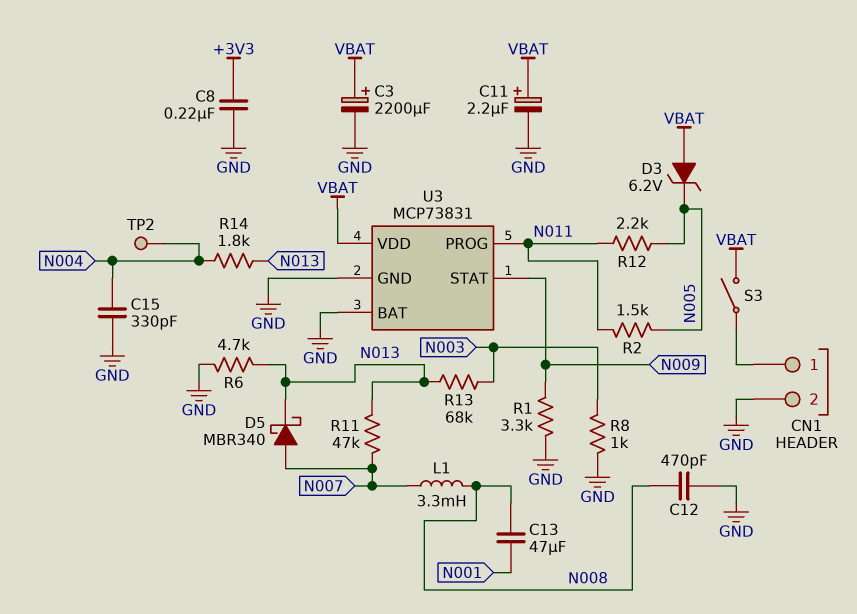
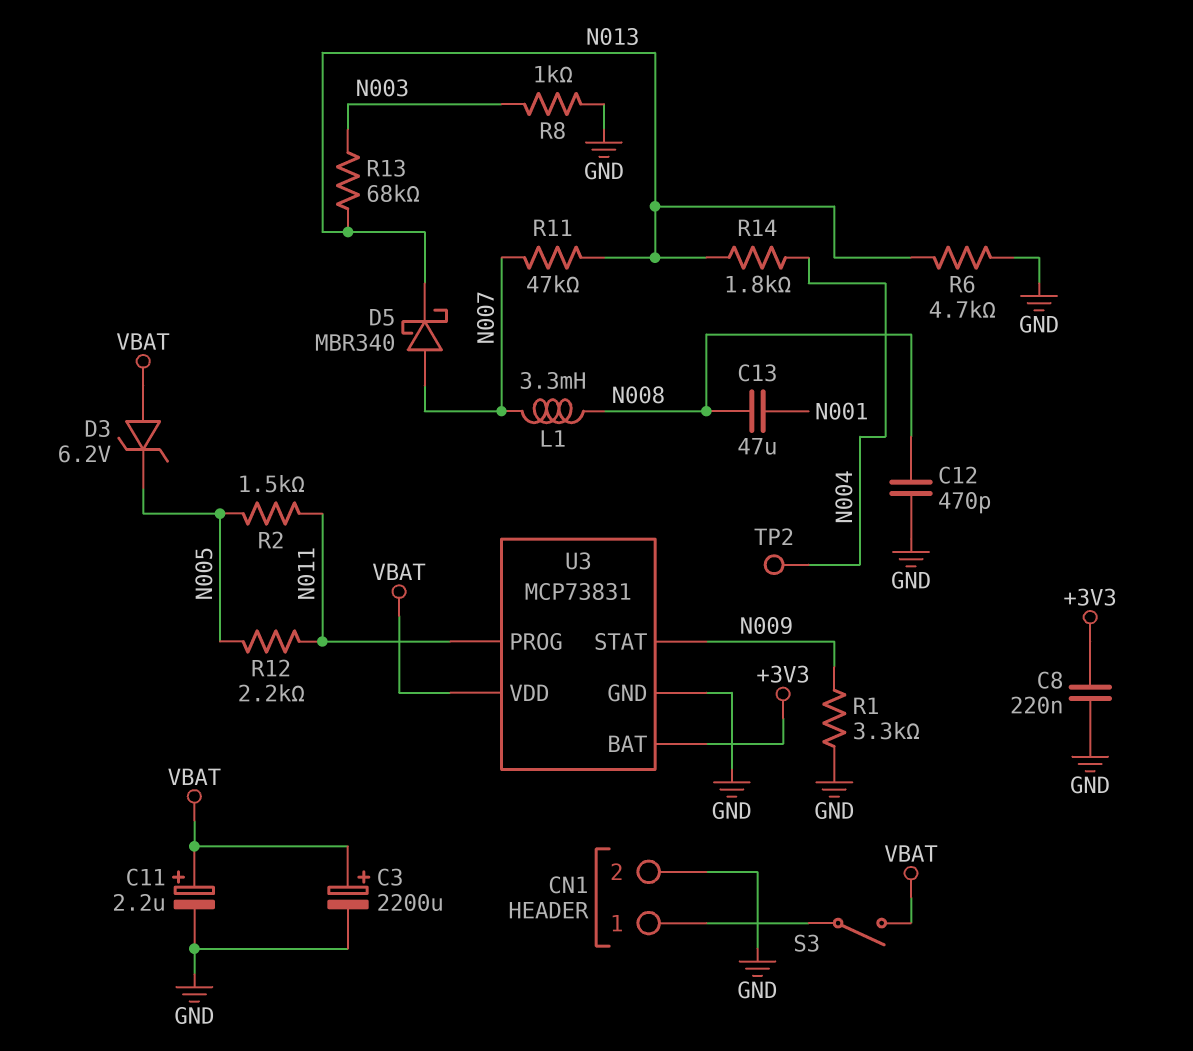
C15: 330pF (GND, N004) -> none
U3 pin BAT: GND -> +3V3

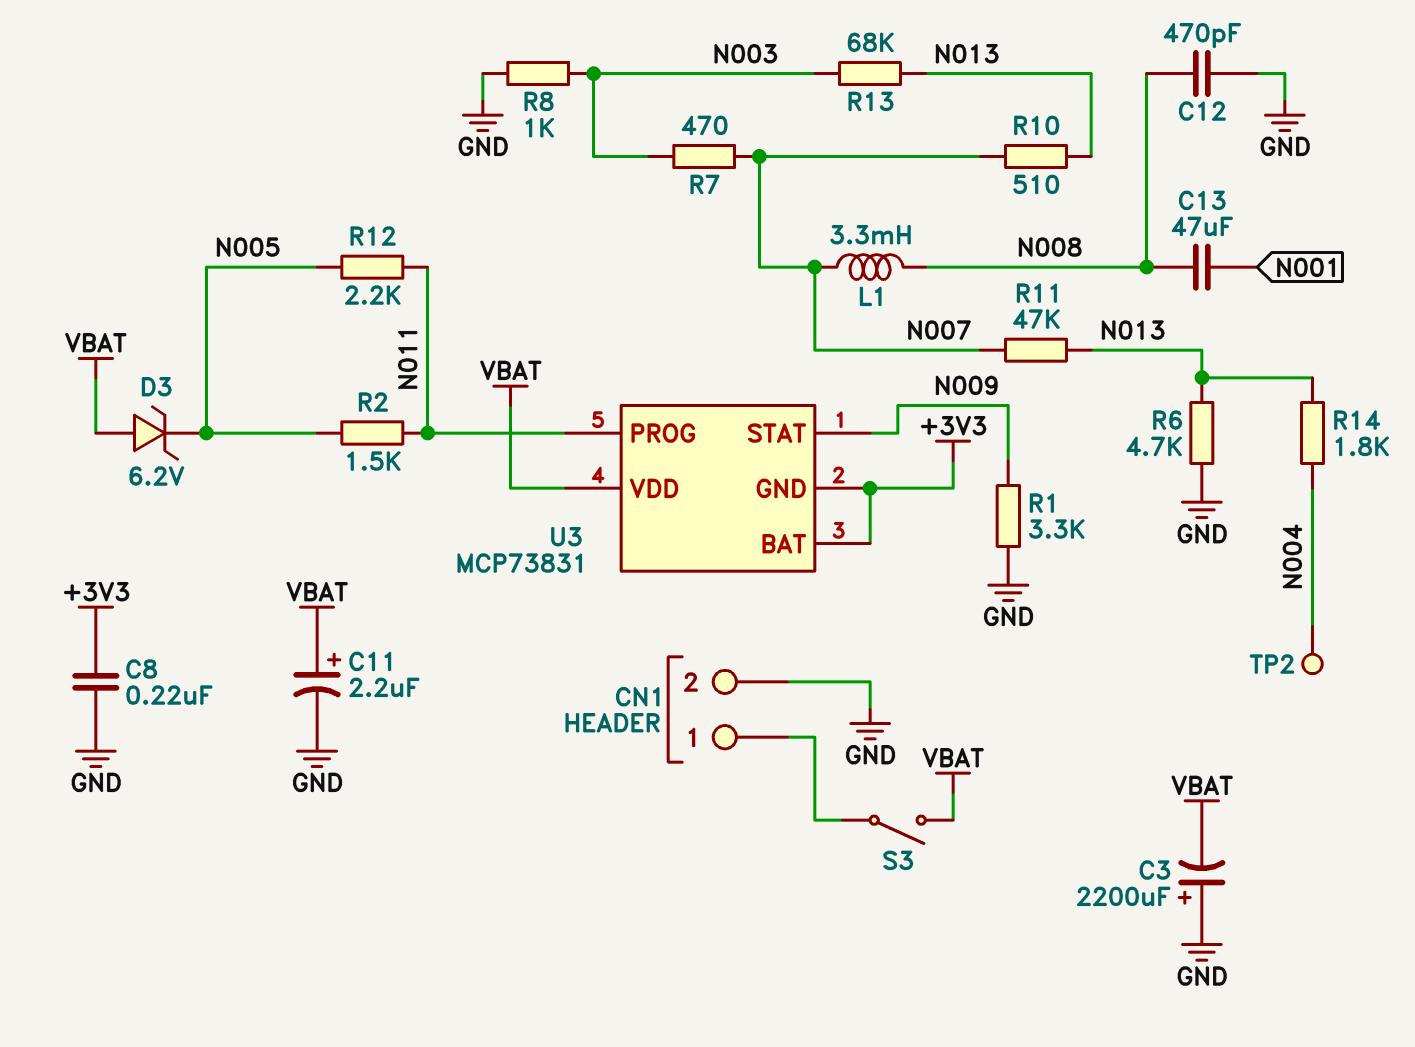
C3: 2200uF (plus VBAT, minus GND) -> 2200uF (plus GND, minus VBAT)
D5: schottky MBR340 (A N007, K N013) -> none
R7: none -> 470 (N003, N007)
R10: none -> 510 (N007, N013)
U3 pin GND: GND -> +3V3

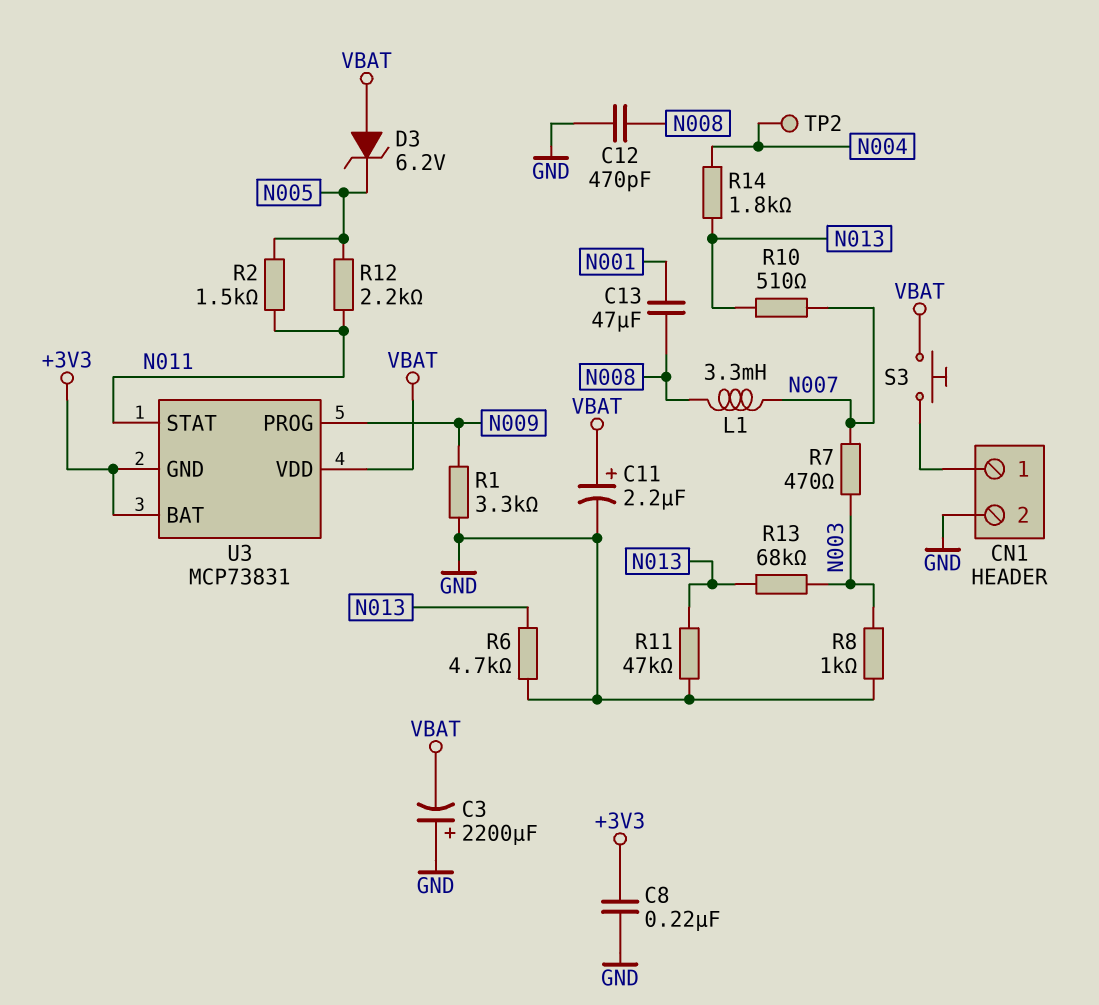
R11: 47k (N007, N013) -> 47k (GND, N013)
S3: switch (CN1/1, VBAT) -> button (CN1/1, VBAT)
U3 pin PROG: N011 -> N009
U3 pin STAT: N009 -> N011

